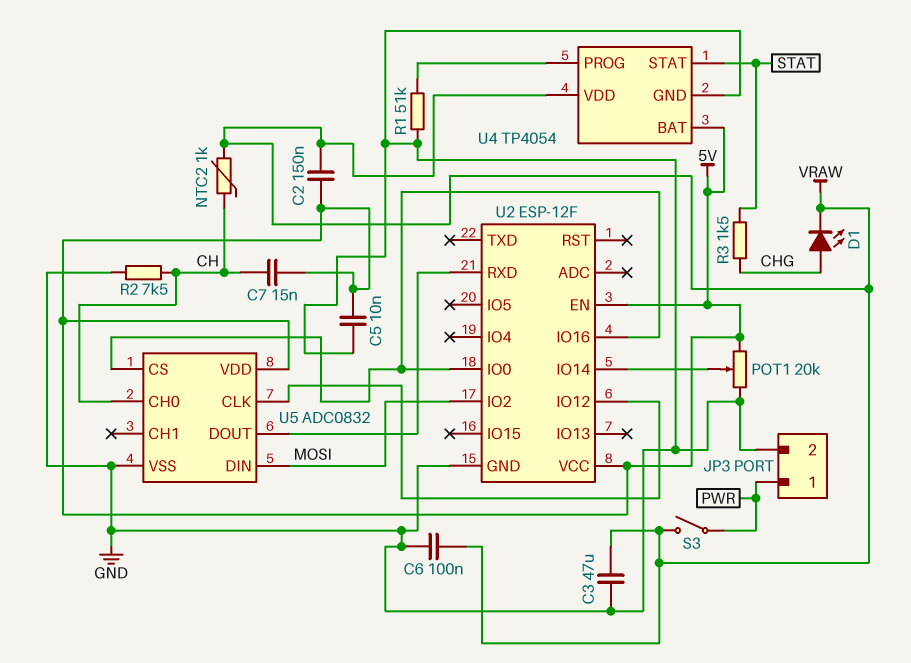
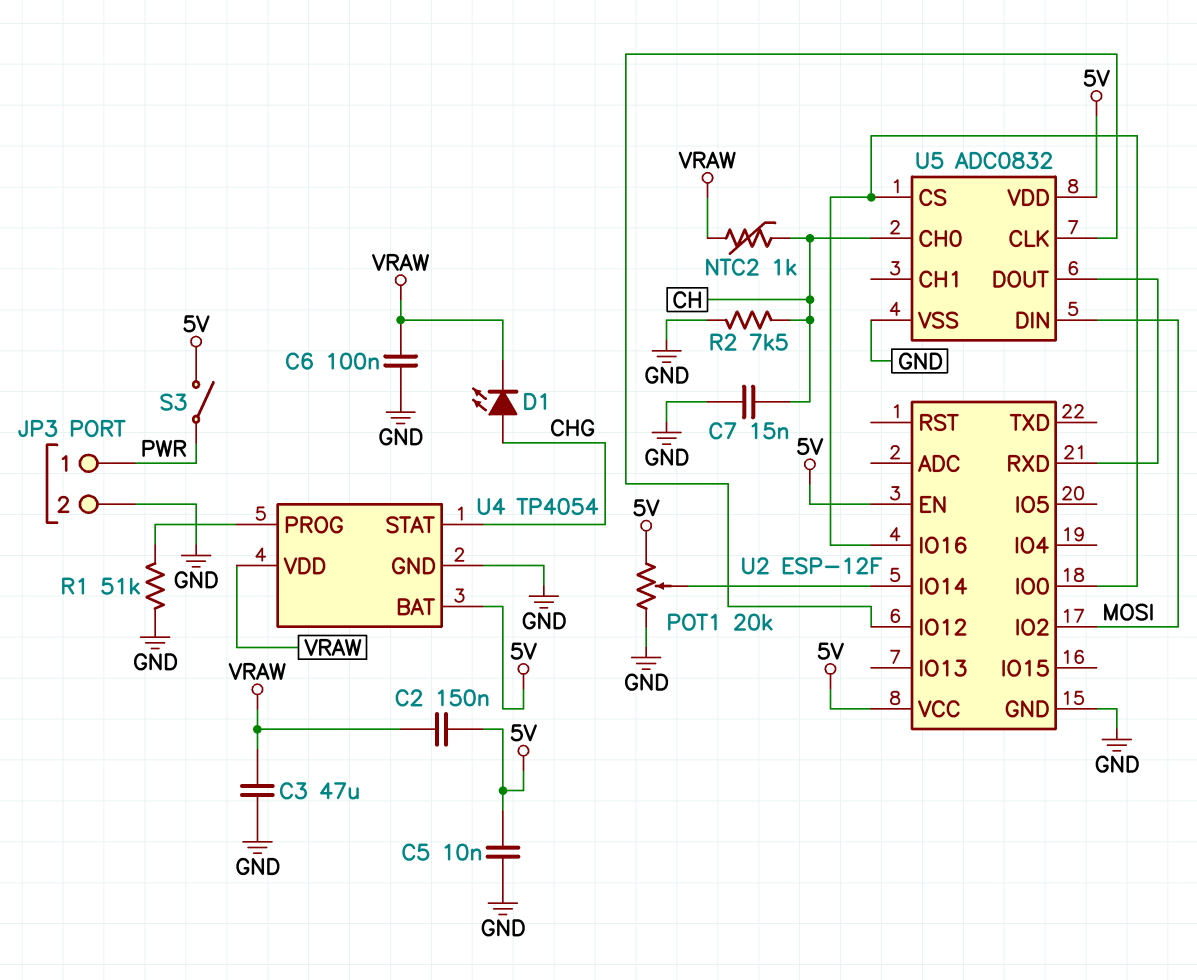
C7: 15nF (5V, CH) -> 15nF (CH, GND)
R3: 1.5k (CHG, STAT) -> none
S3: switch (PWR, VRAW) -> switch (5V, PWR)
U4 pin STAT: STAT -> CHG

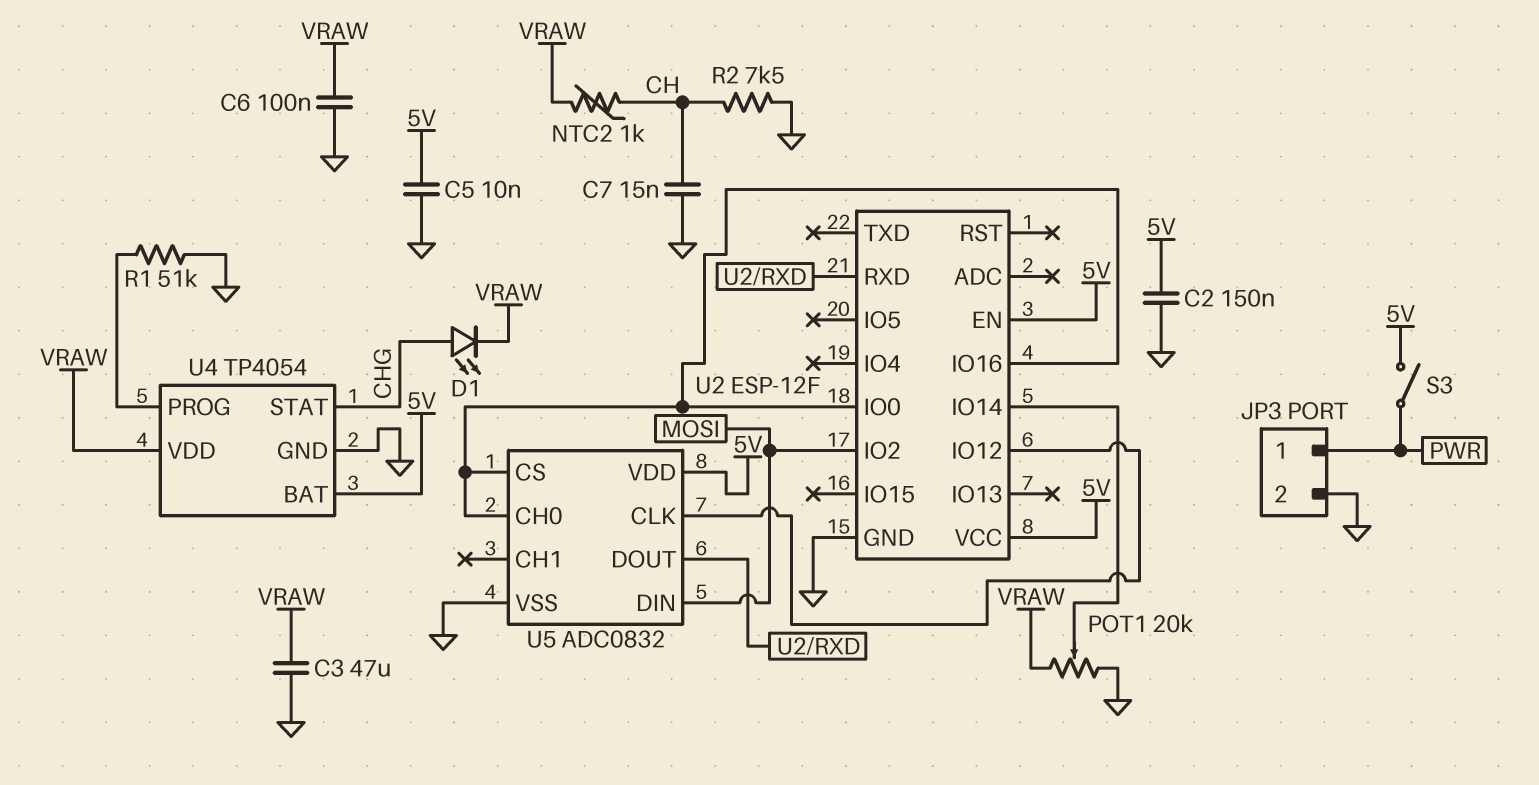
C2: 150nF (5V, VRAW) -> 150nF (5V, GND)
POT1: 20k (5V, GND, wiper U2/IO14) -> 20k (GND, VRAW, wiper U2/IO14)
U5 pin CH0: CH -> U2/IO0

